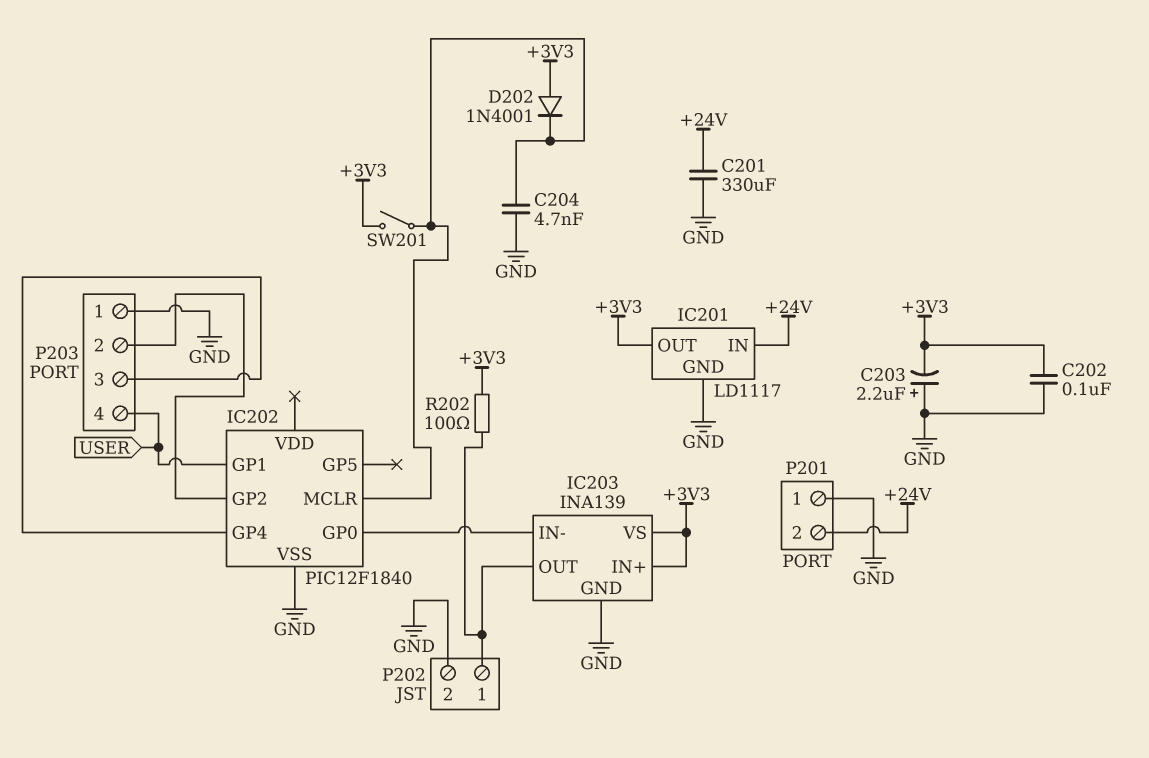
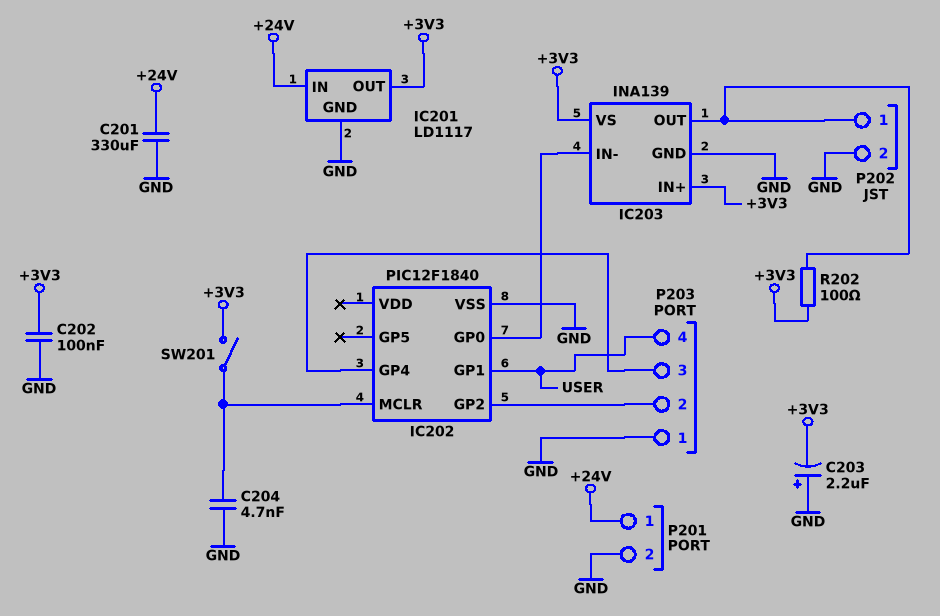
D202: diode 1N4001 (A +3V3, K IC202/MCLR) -> none
P201 pin 1: GND -> +24V
P201 pin 2: +24V -> GND

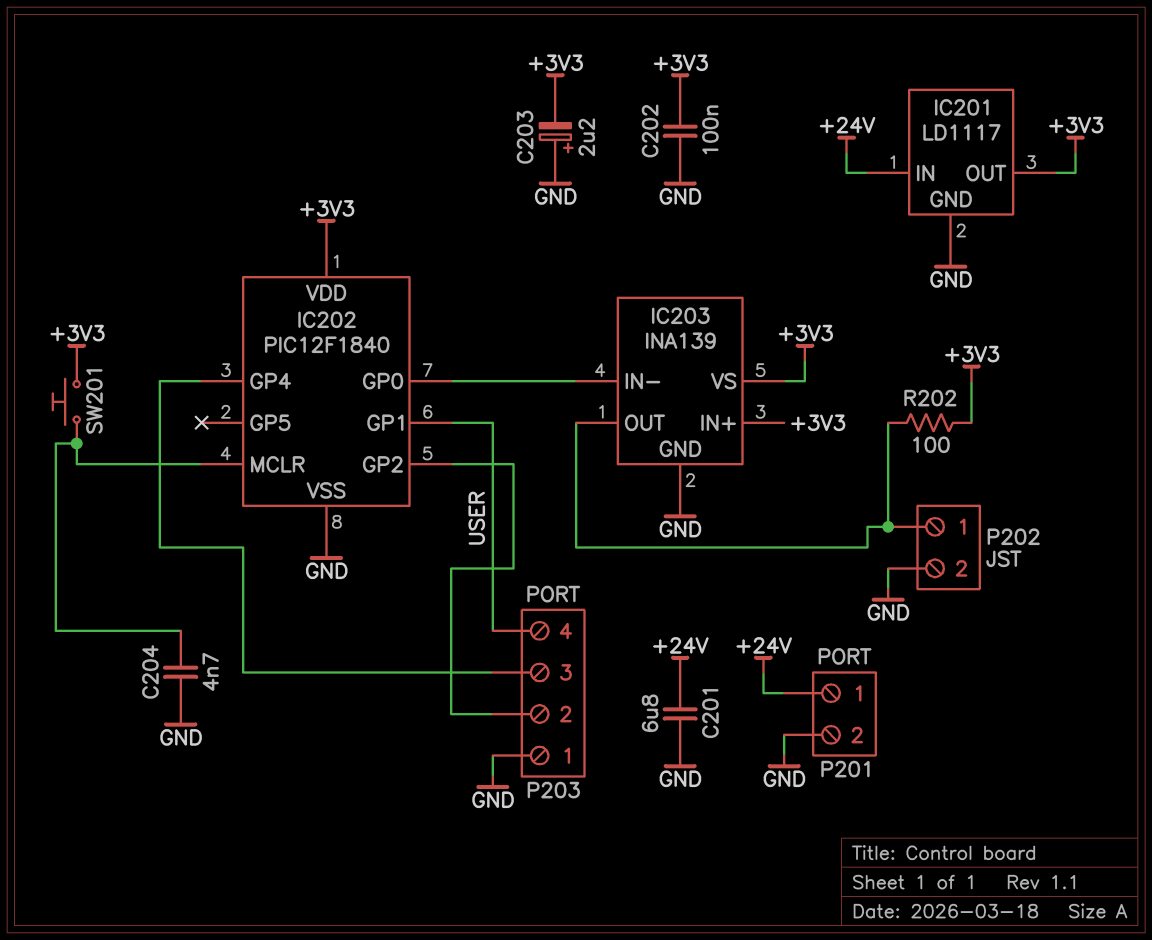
C201: 330uF (+24V, GND) -> 6.8uF (+24V, GND)
IC202 pin VDD: none -> +3V3
SW201: switch (+3V3, IC202/MCLR) -> button (+3V3, IC202/MCLR)

